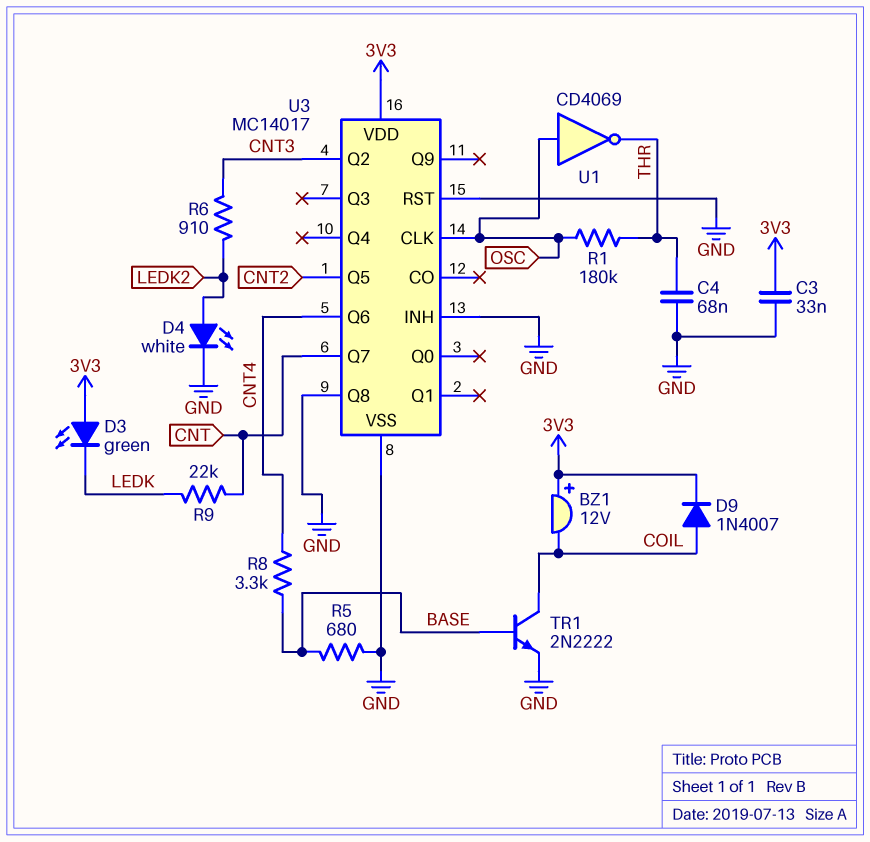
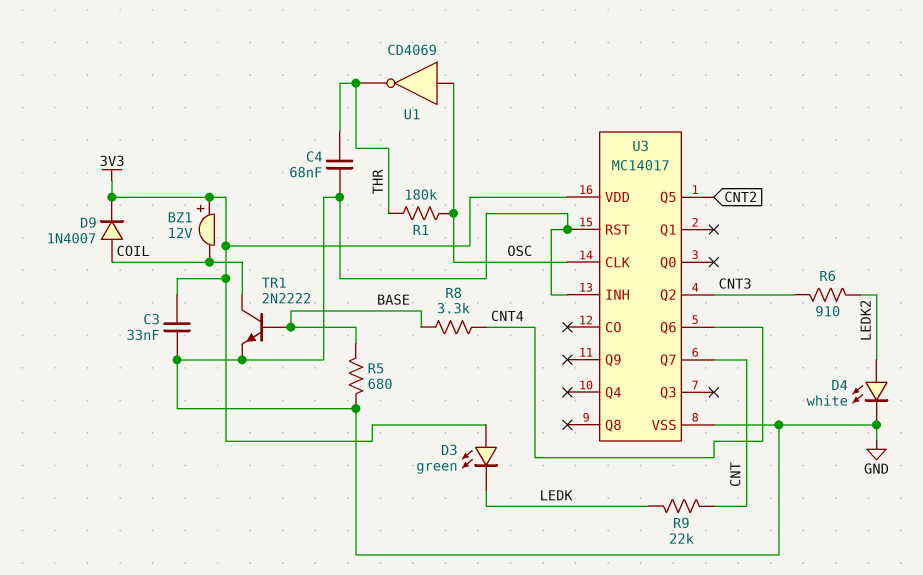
U3 pin Q8: GND -> none

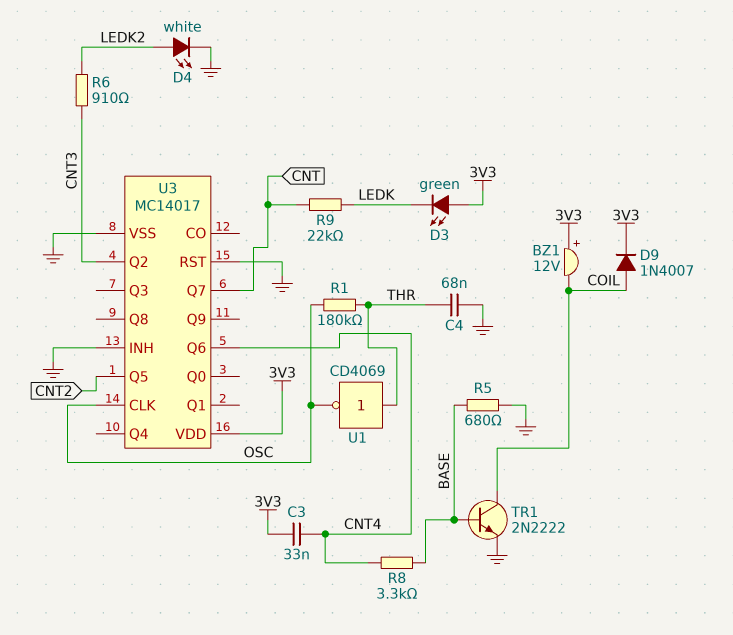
C3: 33nF (3V3, GND) -> 33nF (3V3, CNT4)
U1: NOT CD4069 (in OSC, out THR) -> NOT CD4069 (in THR, out OSC)

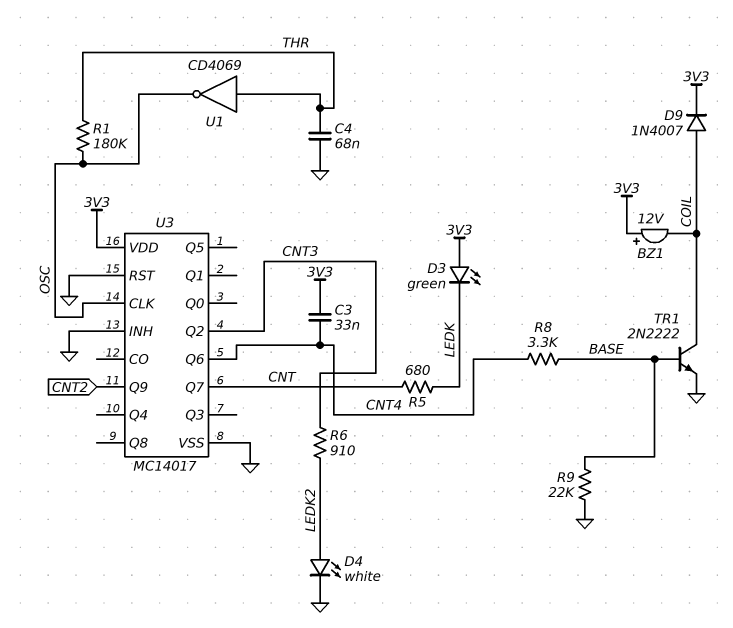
R5: 680 (BASE, GND) -> 680 (CNT, LEDK)
R9: 22k (CNT, LEDK) -> 22k (BASE, GND)
U3 pin Q5: CNT2 -> none
U3 pin Q9: none -> CNT2

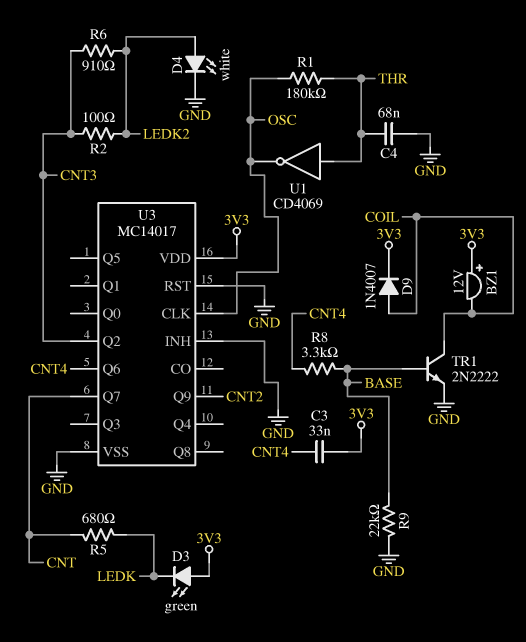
R2: none -> 100 (CNT3, LEDK2)

